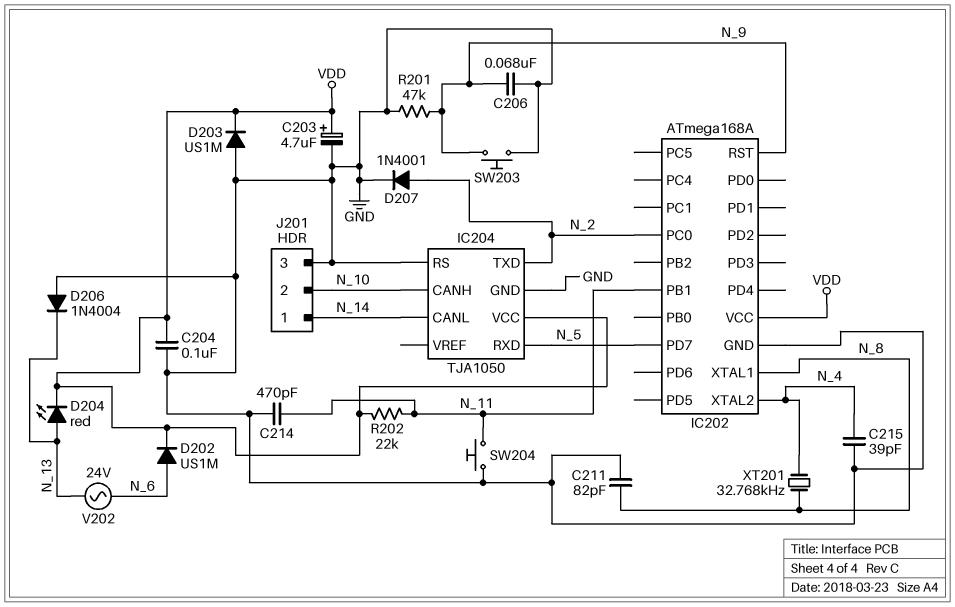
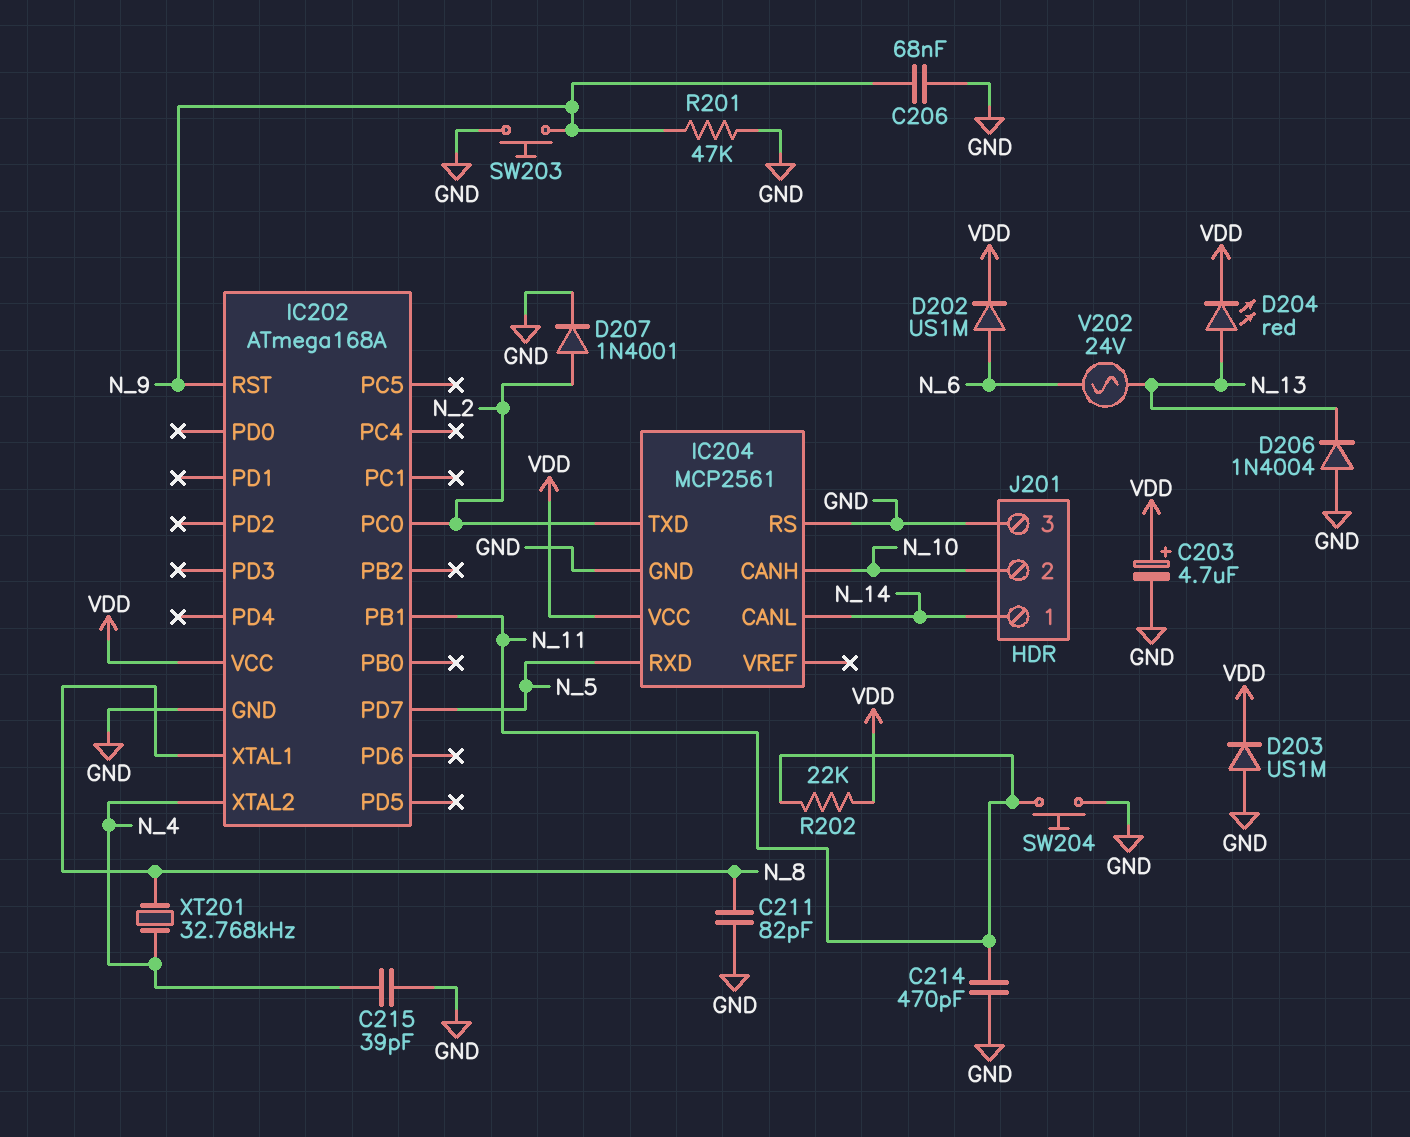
C204: 100nF (GND, VDD) -> none
IC204: TJA1050 -> MCP2561

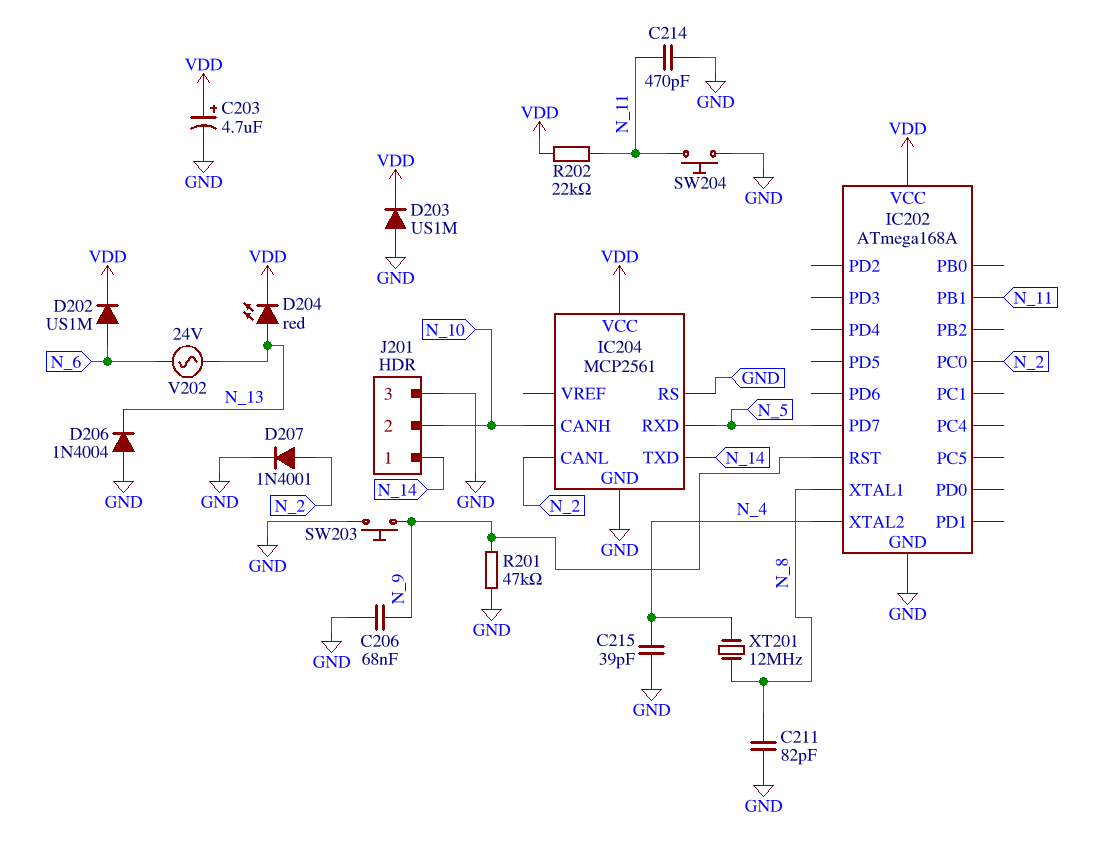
IC204 pin CANL: N_14 -> N_2
IC204 pin TXD: N_2 -> N_14
XT201: 32.768kHz (N_4, N_8) -> 12MHz (N_4, N_8)

